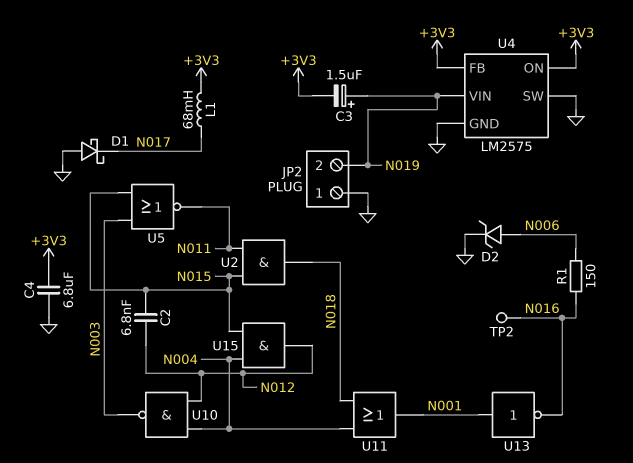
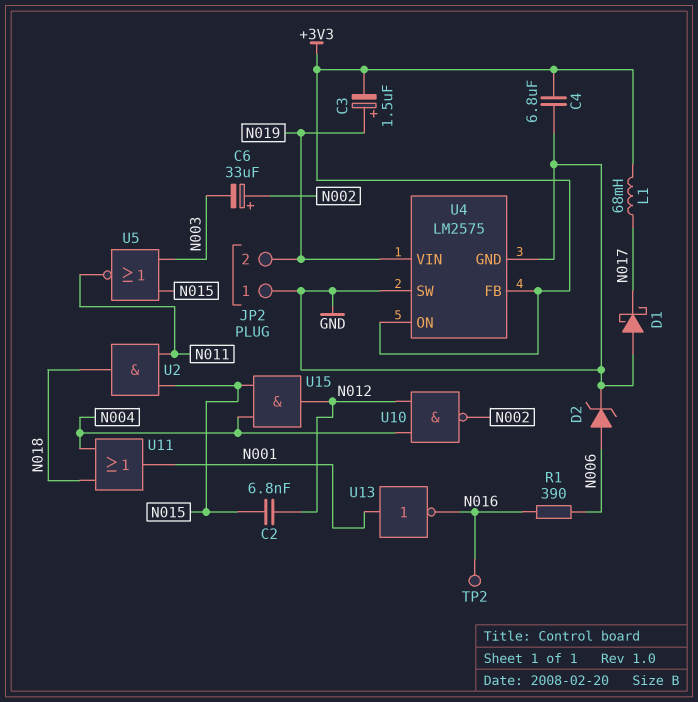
C6: none -> 33uF (plus N002, minus N003)
R1: 150 (N006, N016) -> 390 (N006, N016)
U10: NAND (in N004, in N012, out N003) -> NAND (in N004, in N012, out N002)

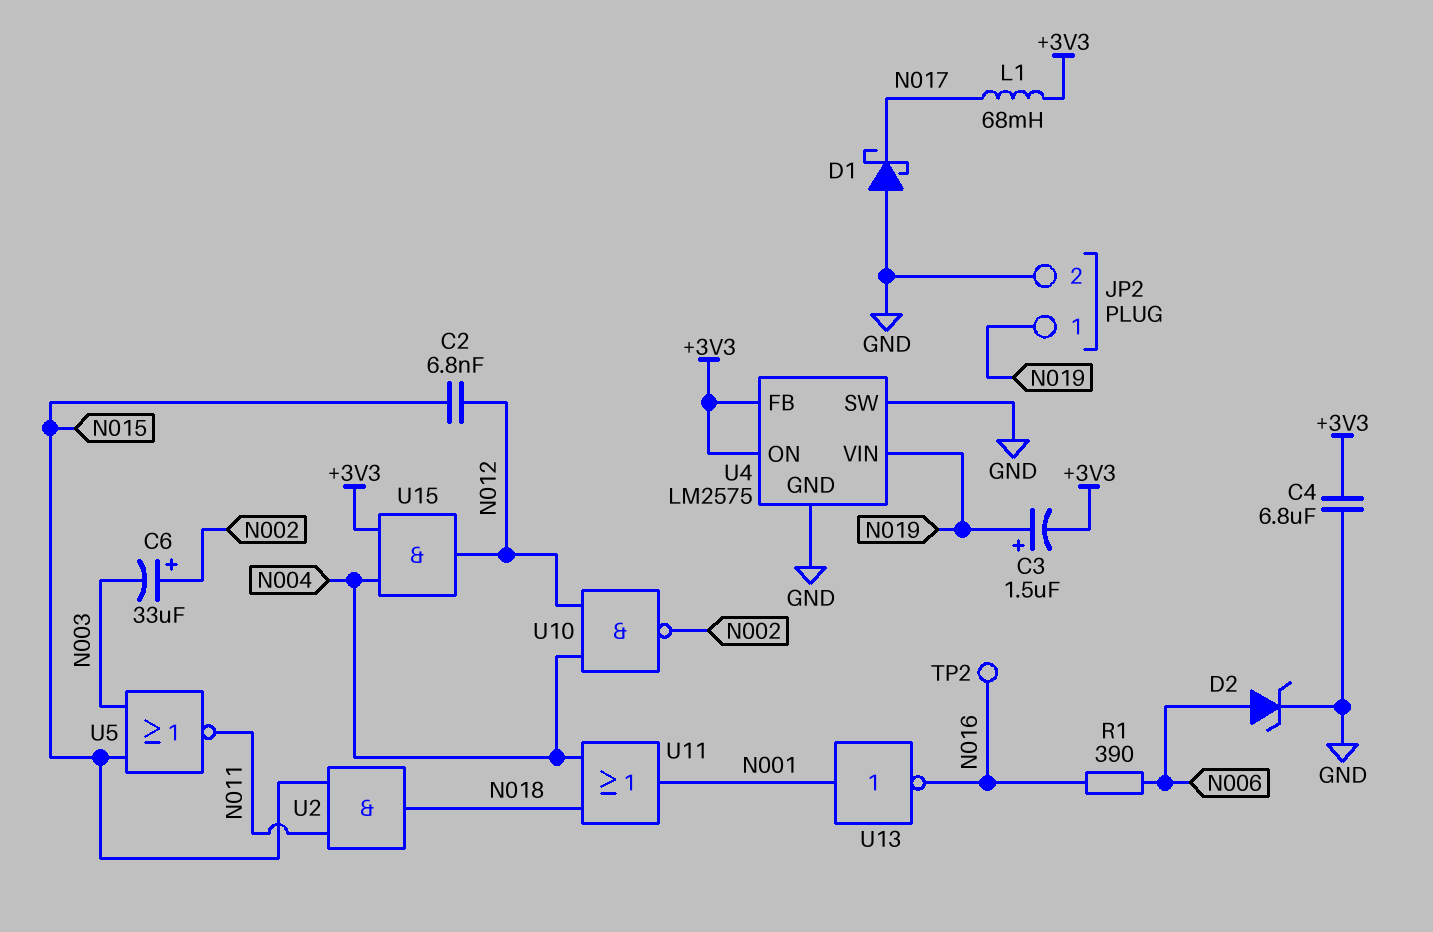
JP2 pin 1: GND -> N019
JP2 pin 2: N019 -> GND
U15: AND (in N004, in N015, out N012) -> AND (in +3V3, in N004, out N012)

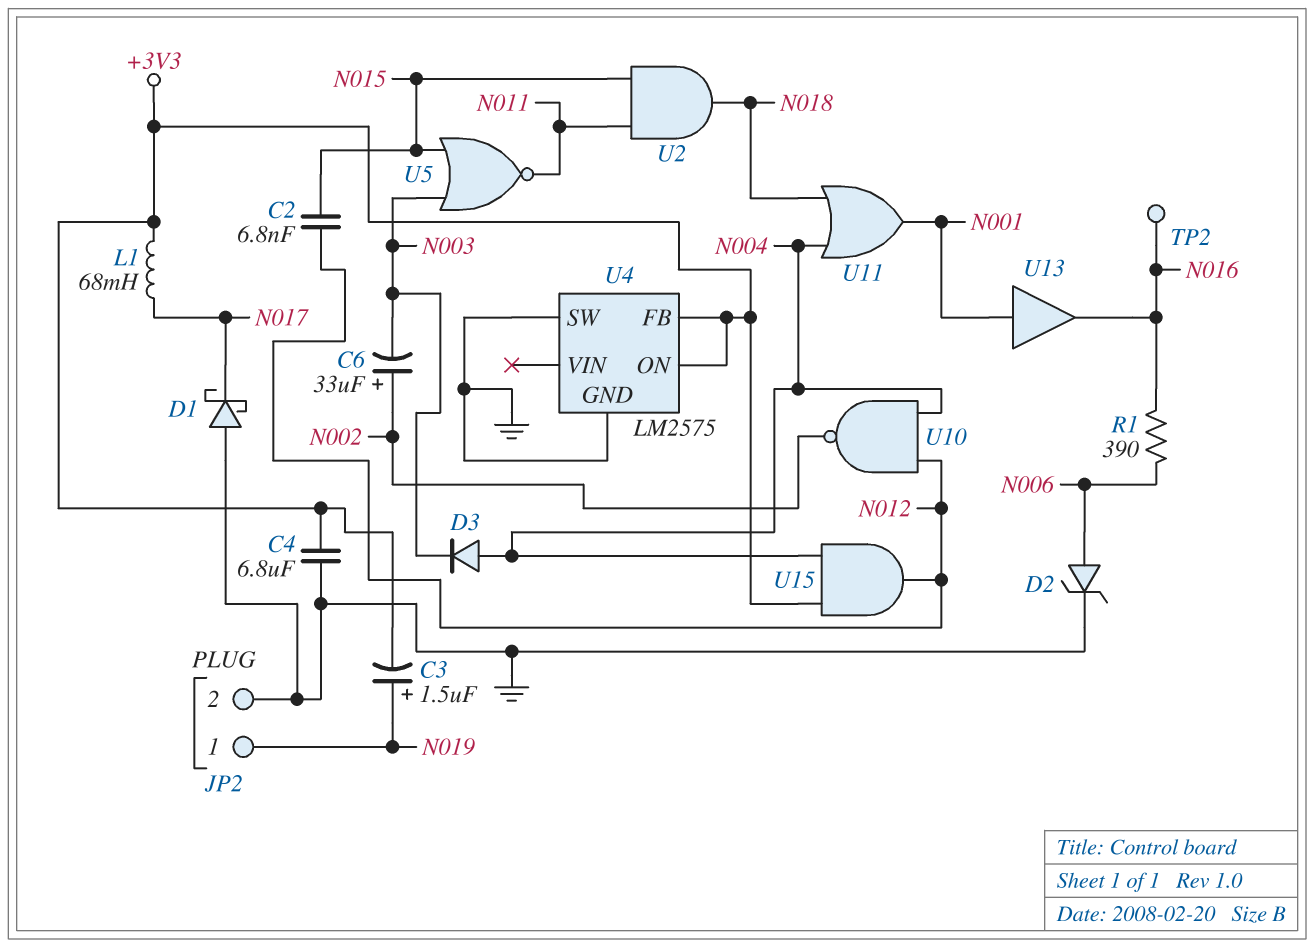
D3: none -> diode (A N004, K N003)
U4 pin VIN: N019 -> none
U13: NOT (in N001, out N016) -> buffer (in N001, out N016)

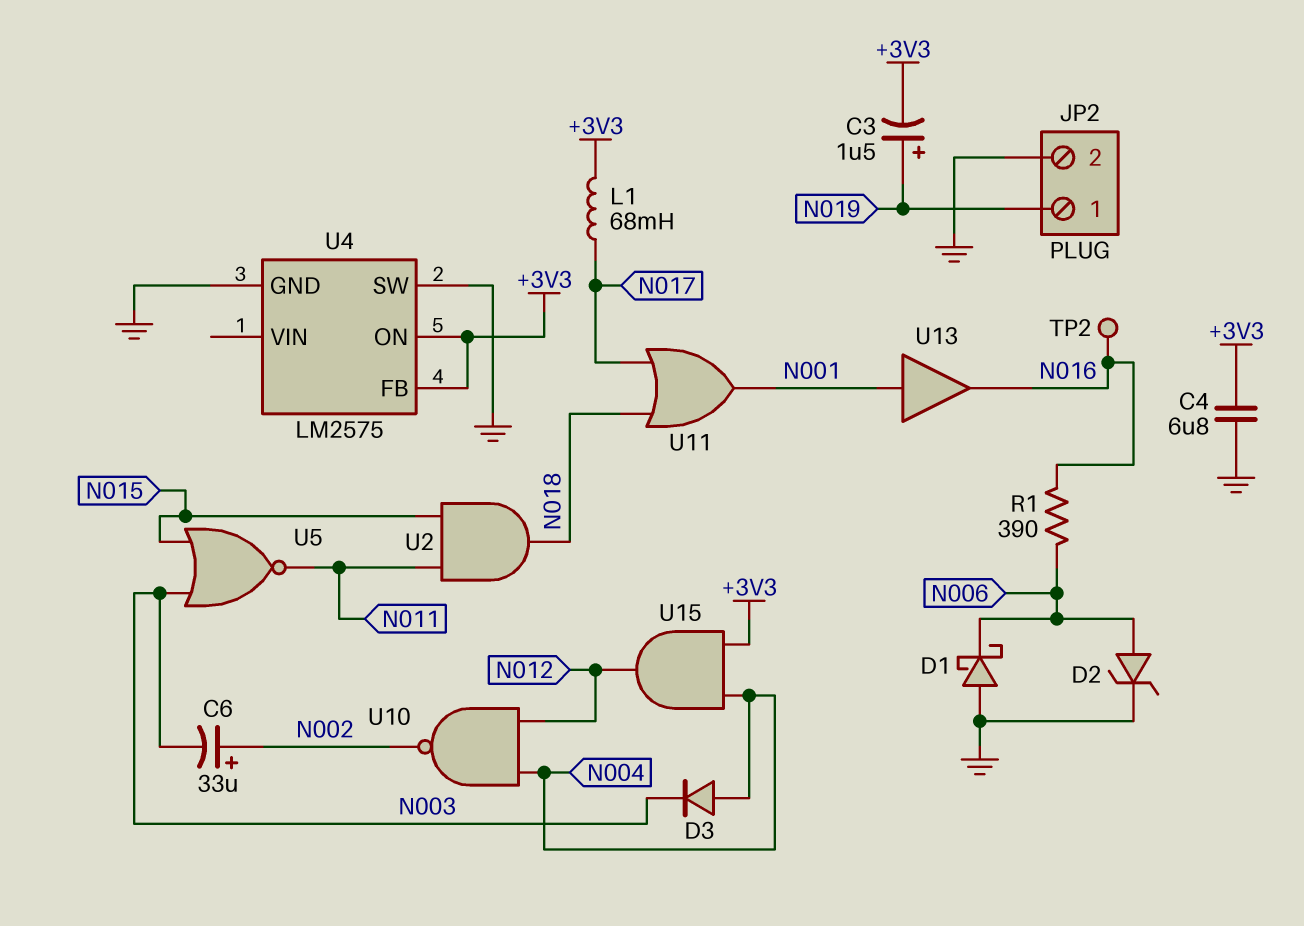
C2: 6.8nF (N012, N015) -> none
D1: schottky (A GND, K N017) -> schottky (A GND, K N006)
U11: OR (in N004, in N018, out N001) -> OR (in N017, in N018, out N001)

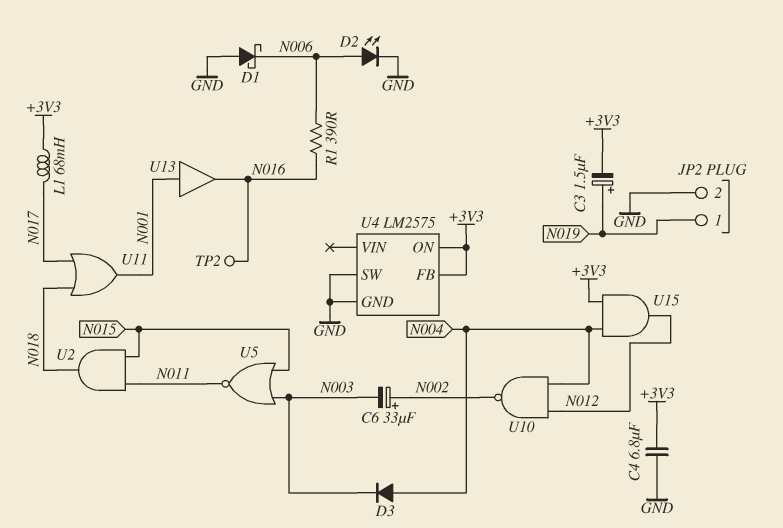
D2: zener (A N006, K GND) -> LED (A N006, K GND)

